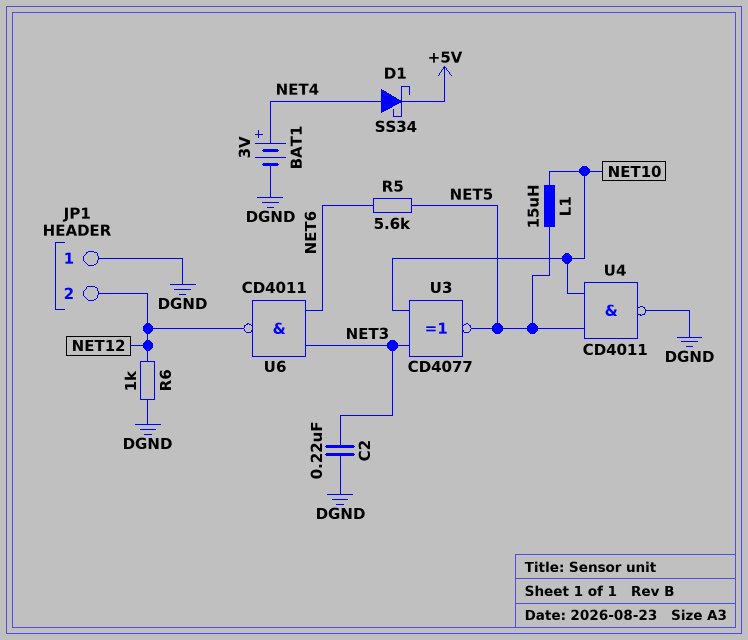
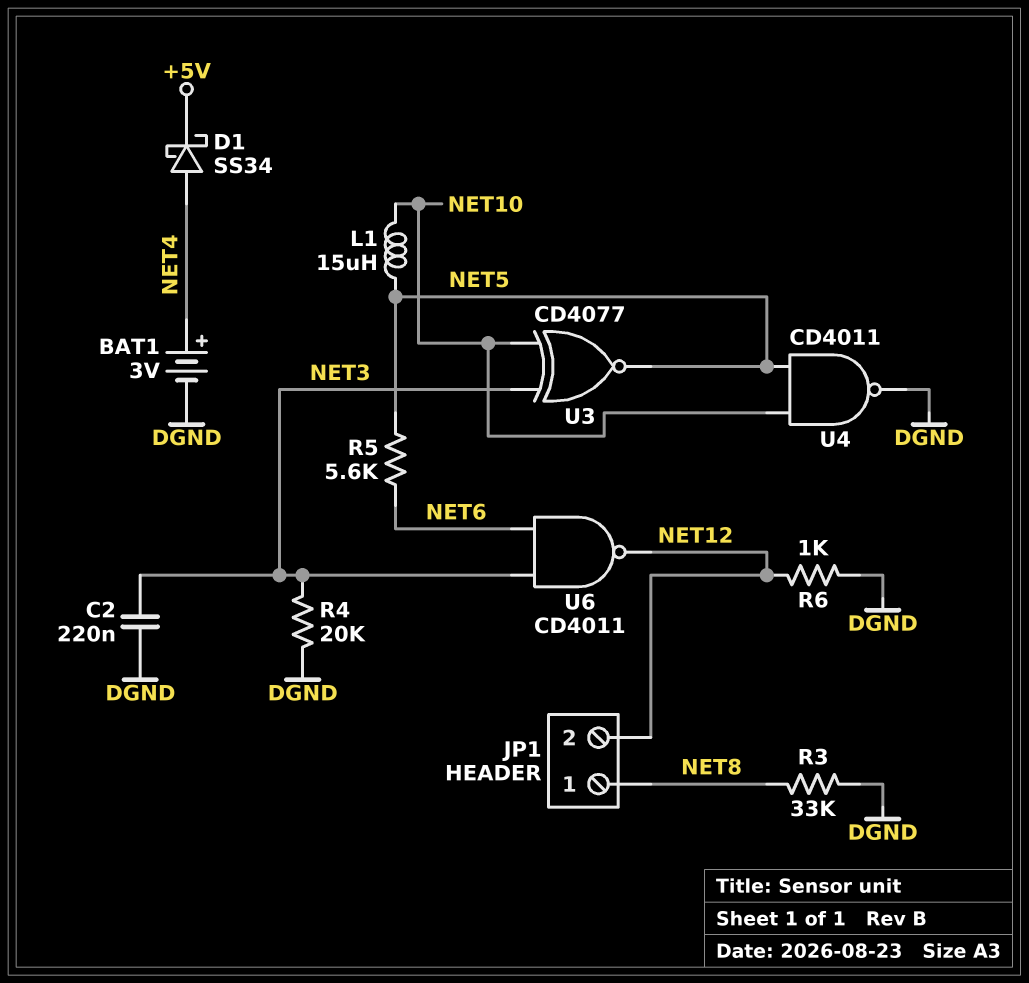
JP1 pin 1: DGND -> NET8
R3: none -> 33k (DGND, NET8)
R4: none -> 20k (DGND, NET3)

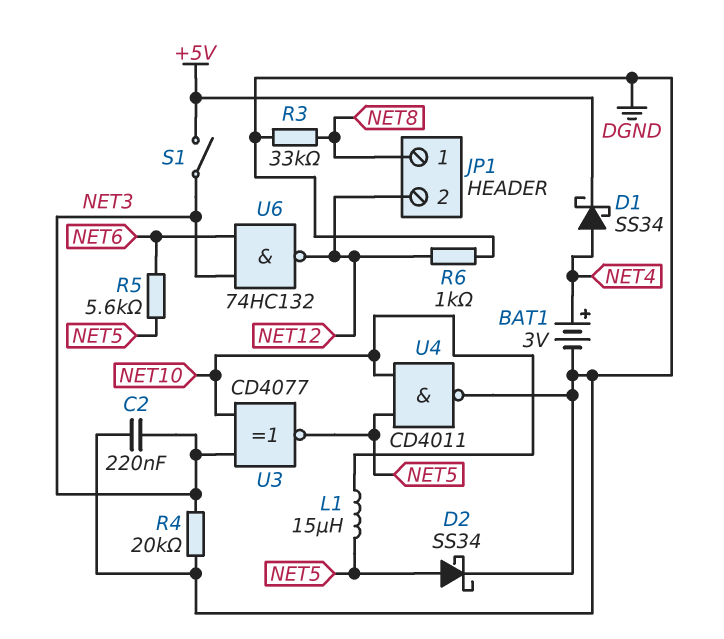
D2: none -> schottky SS34 (A NET5, K DGND)
S1: none -> switch (+5V, NET3)
U6: NAND CD4011 (in NET3, in NET6, out NET12) -> NAND 74HC132 (in NET3, in NET6, out NET12)

